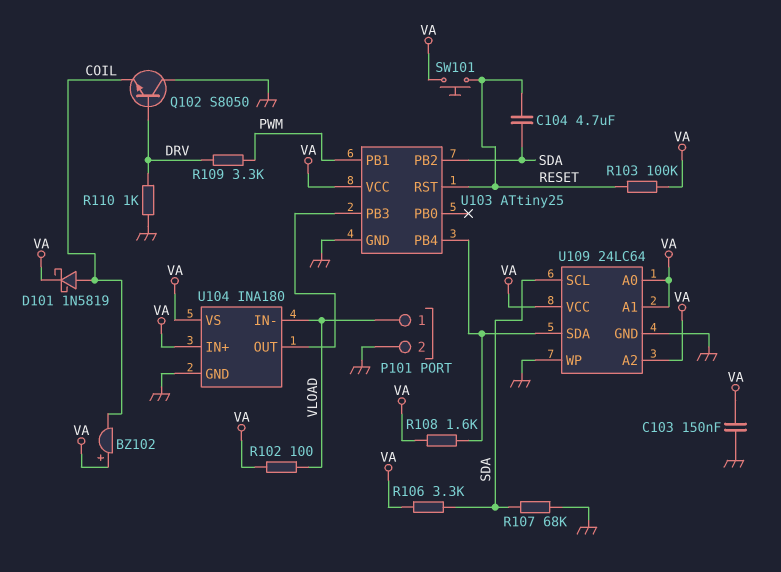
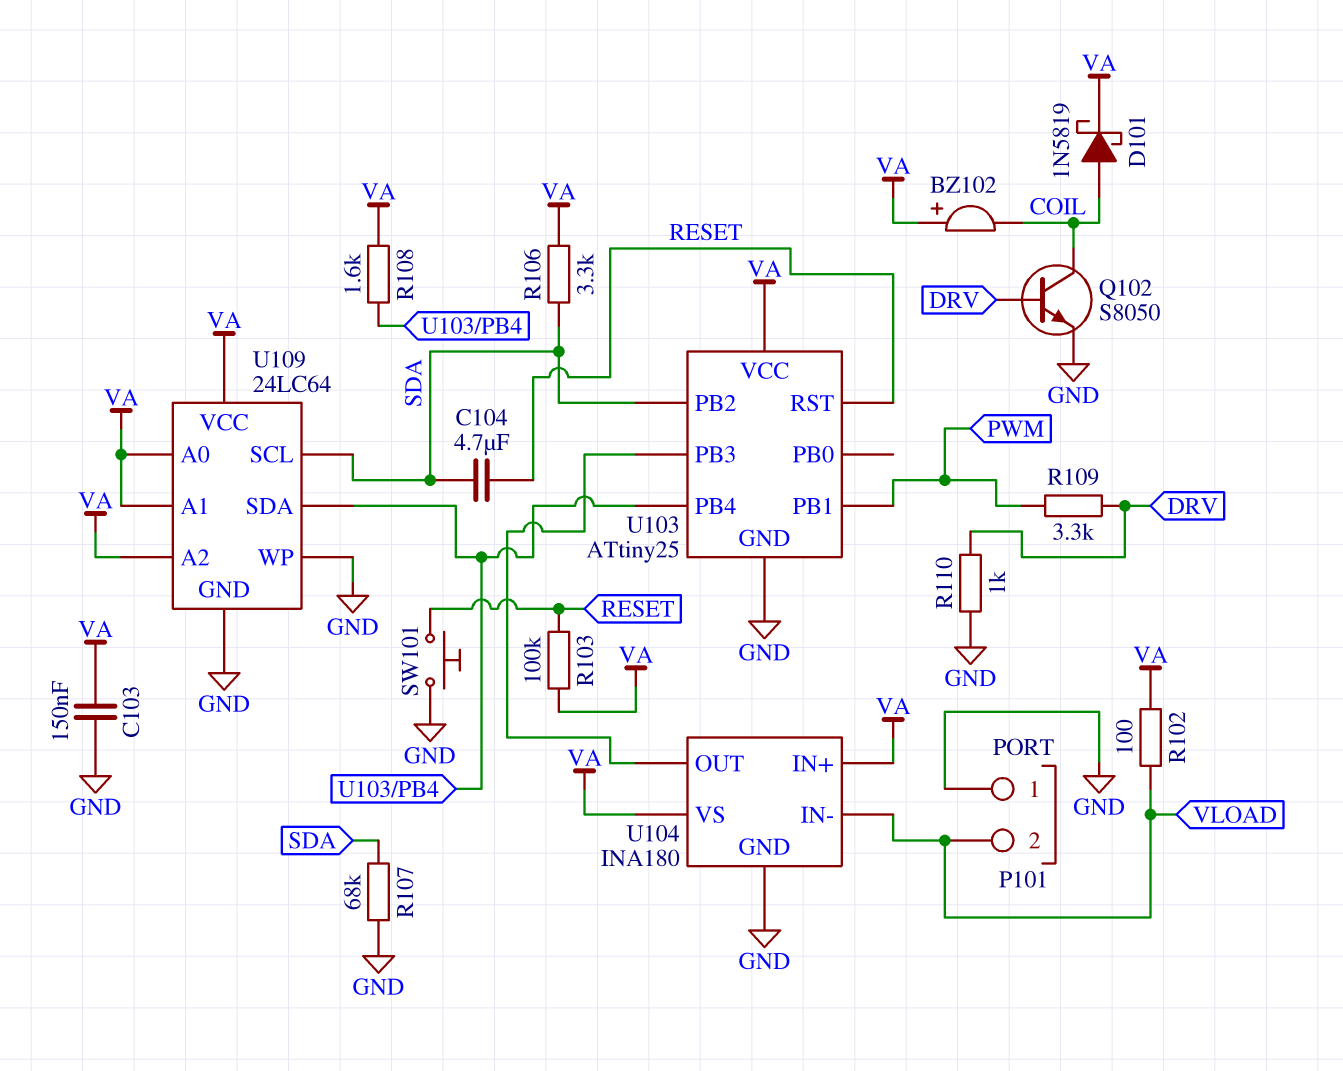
P101 pin 1: VLOAD -> GND
P101 pin 2: GND -> VLOAD
Q102: NPN S8050 (B DRV, C GND, E COIL) -> NPN S8050 (B DRV, C COIL, E GND)
SW101: button (RESET, VA) -> button (GND, RESET)

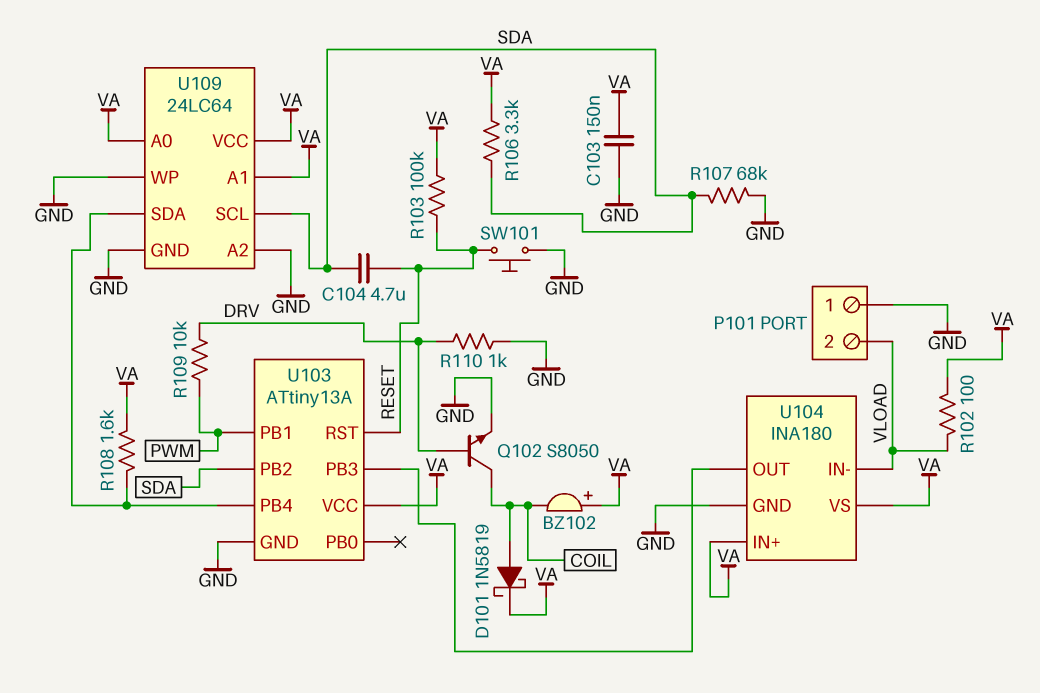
R109: 3.3k (DRV, PWM) -> 10k (DRV, PWM)
U103: ATtiny25 -> ATtiny13A
U109 pin A2: VA -> GND

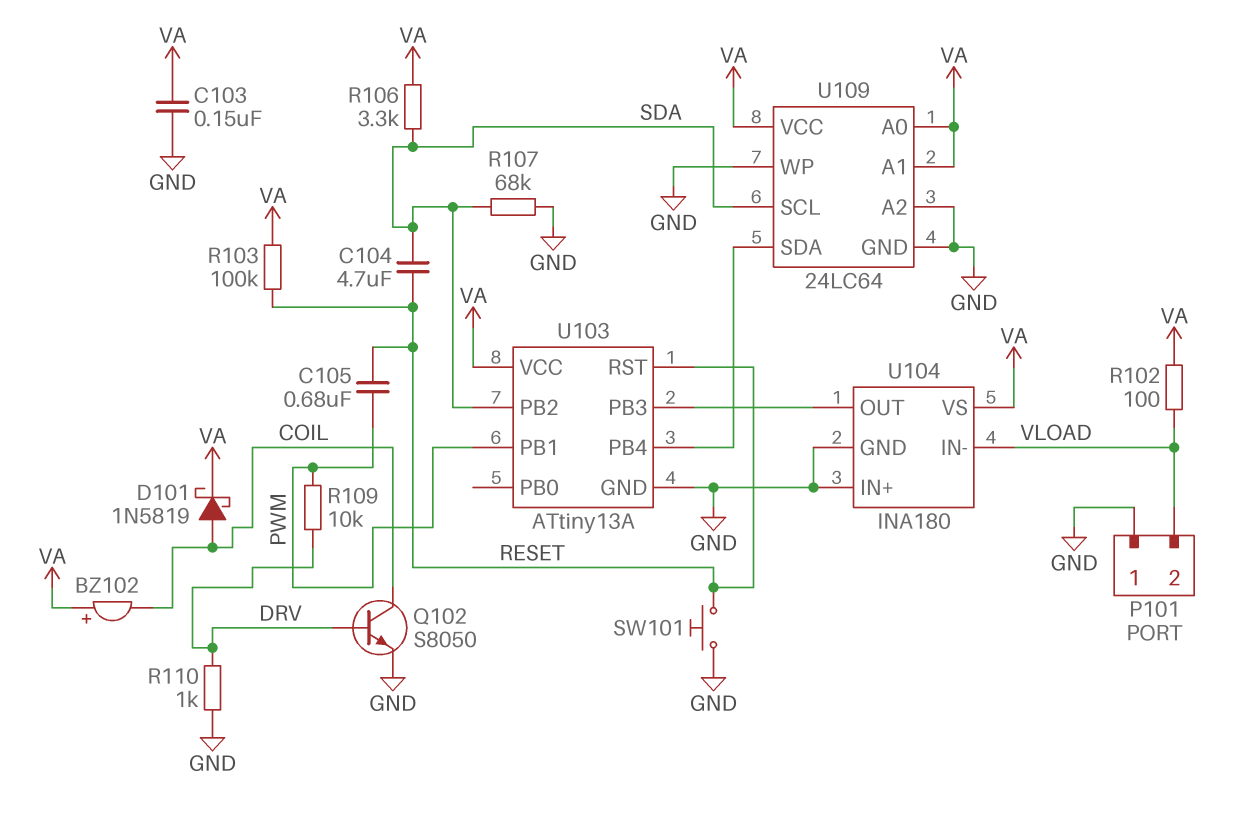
C105: none -> 680nF (PWM, RESET)
R108: 1.6k (U103/PB4, VA) -> none
U104 pin IN+: VA -> GND

